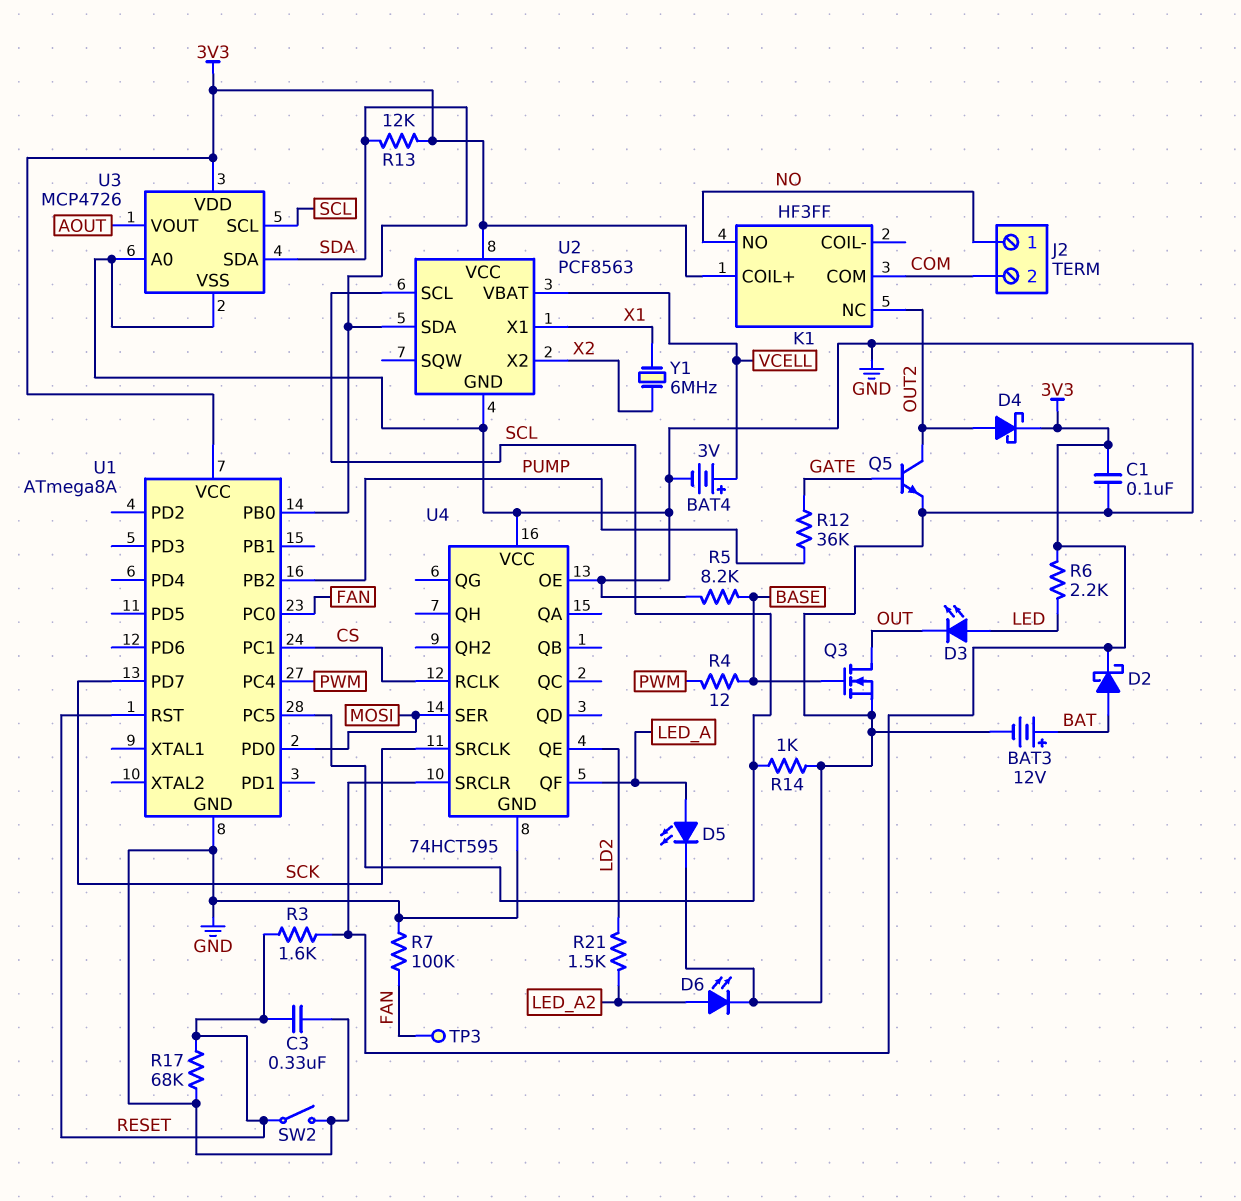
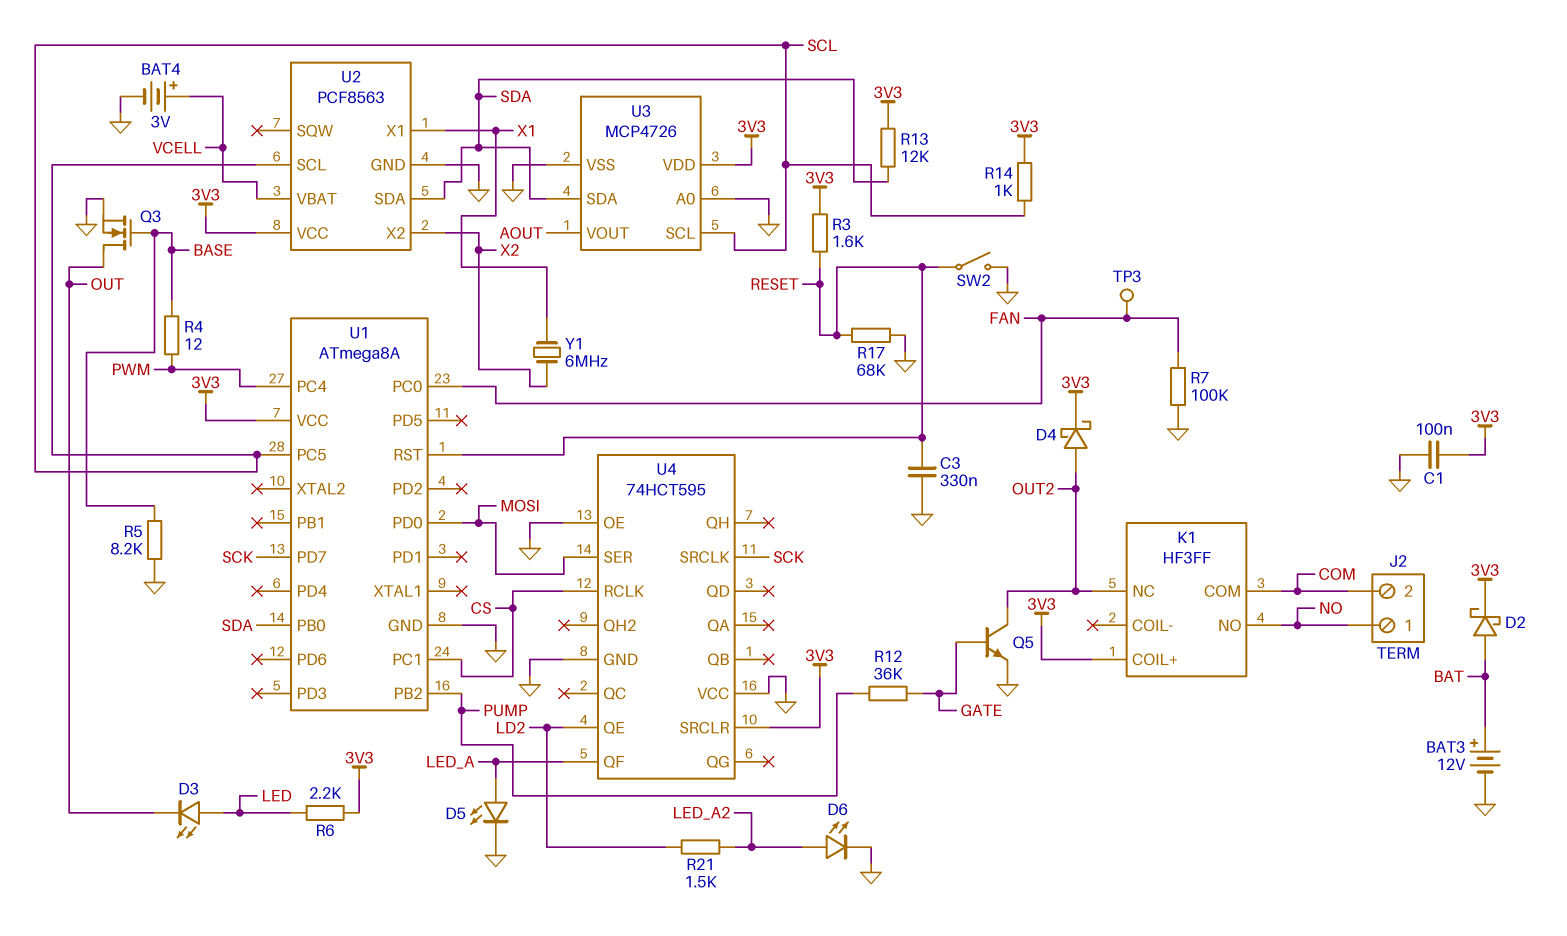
R14: 1k (GND, SCL) -> 1k (3V3, SCL)

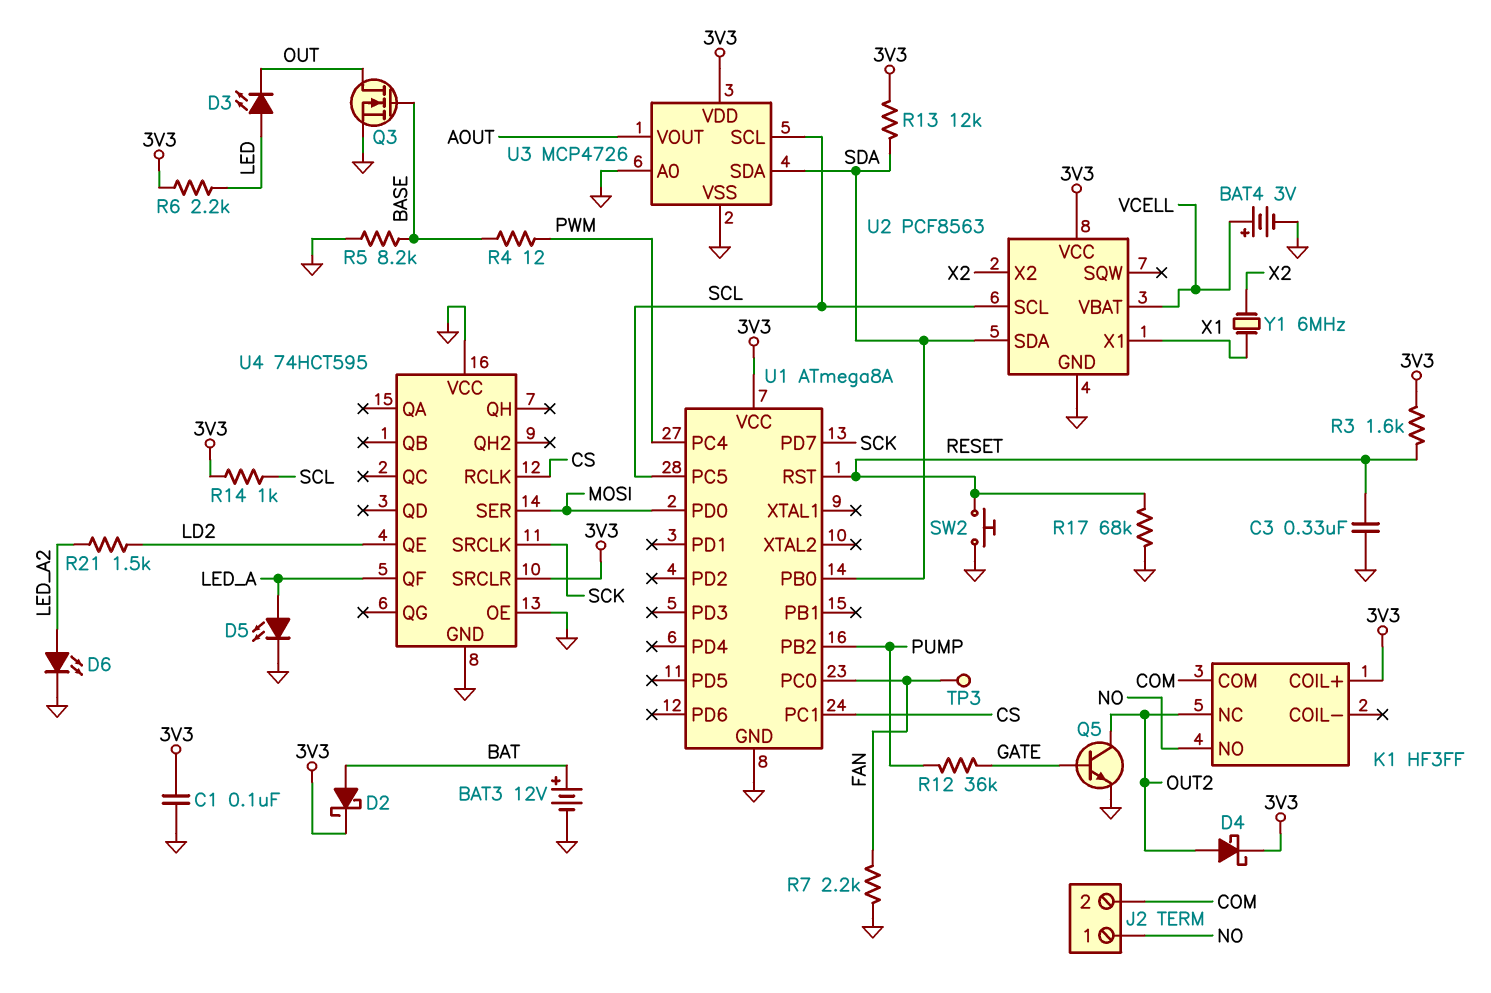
R7: 100k (FAN, GND) -> 2.2k (FAN, GND)
SW2: switch (GND, RESET) -> button (GND, RESET)

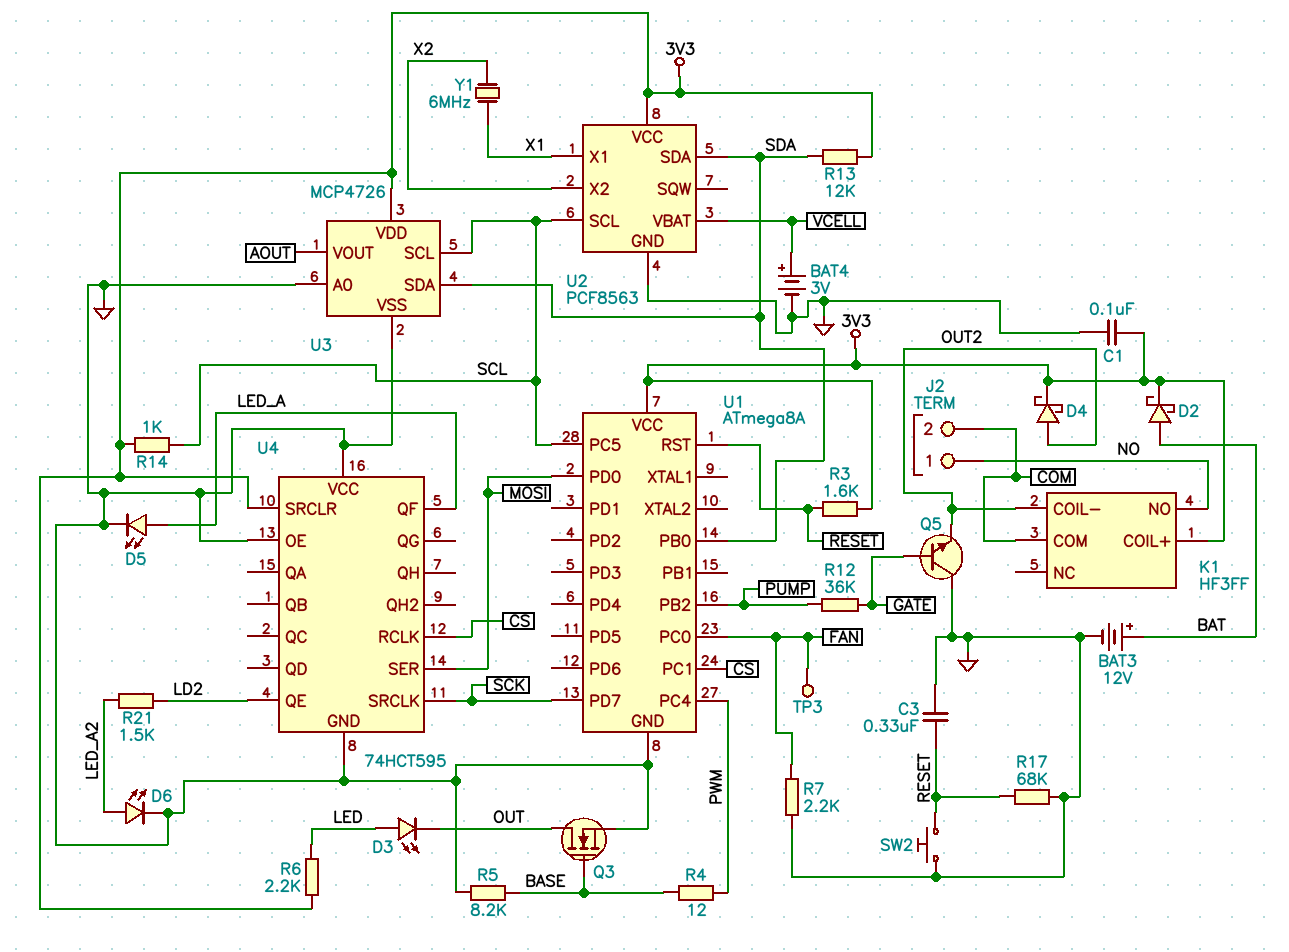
K1 pin COIL-: none -> OUT2
K1 pin NC: OUT2 -> none
Q5: NPN (B GATE, C OUT2, E GND) -> NPN (B GATE, C GND, E OUT2)

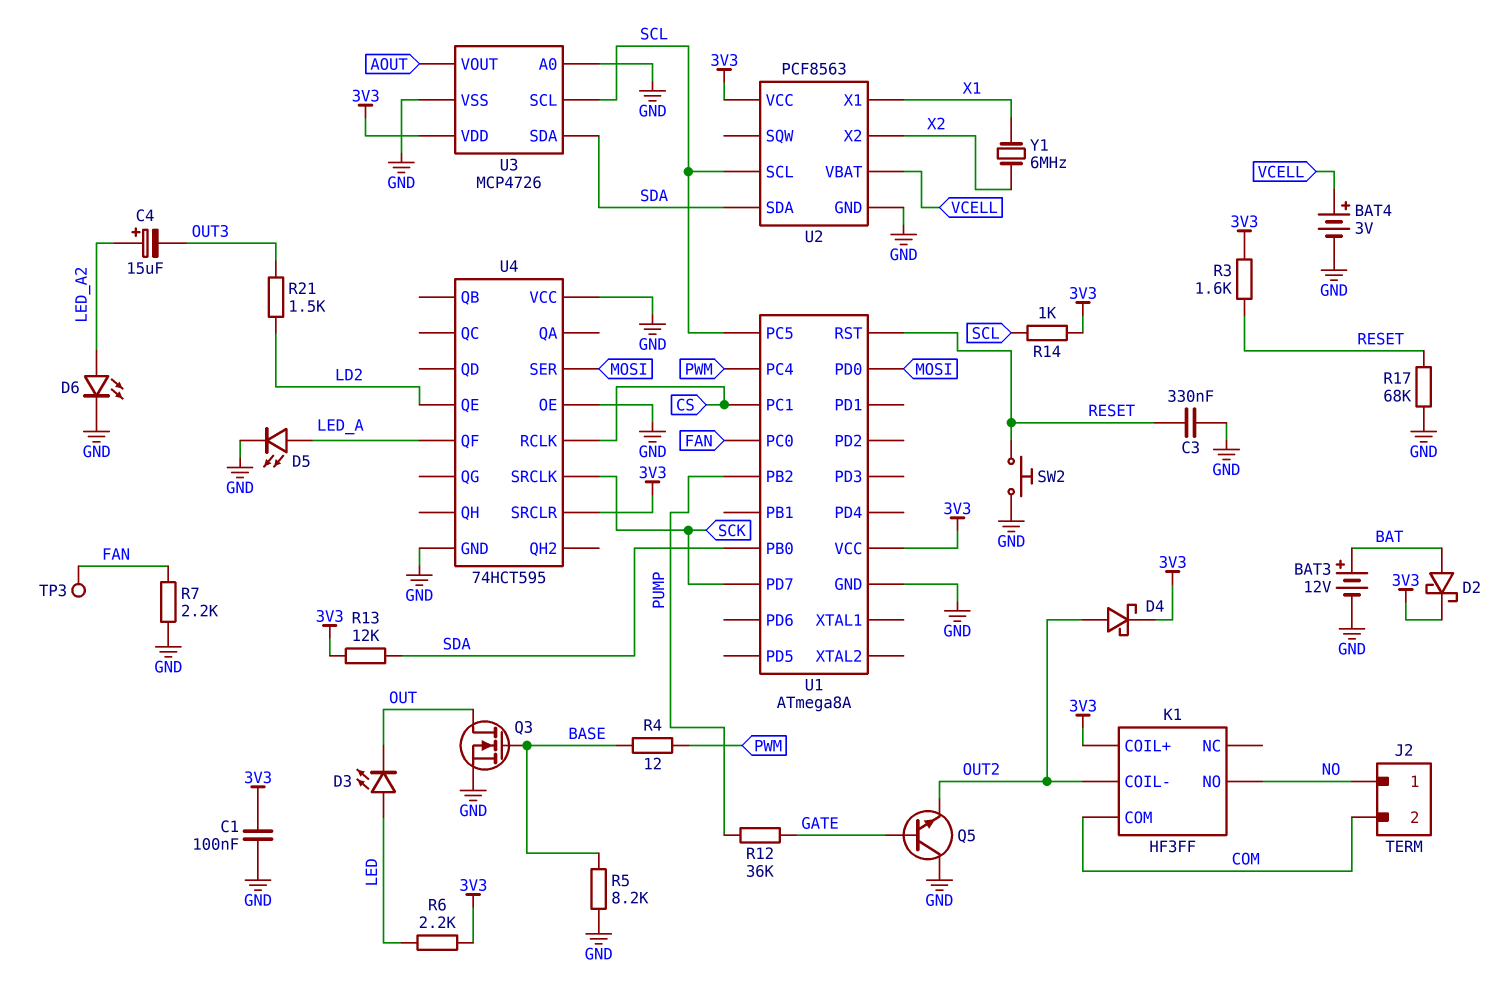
C4: none -> 15uF (plus LED_A2, minus OUT3)
R21: 1.5k (LD2, LED_A2) -> 1.5k (LD2, OUT3)

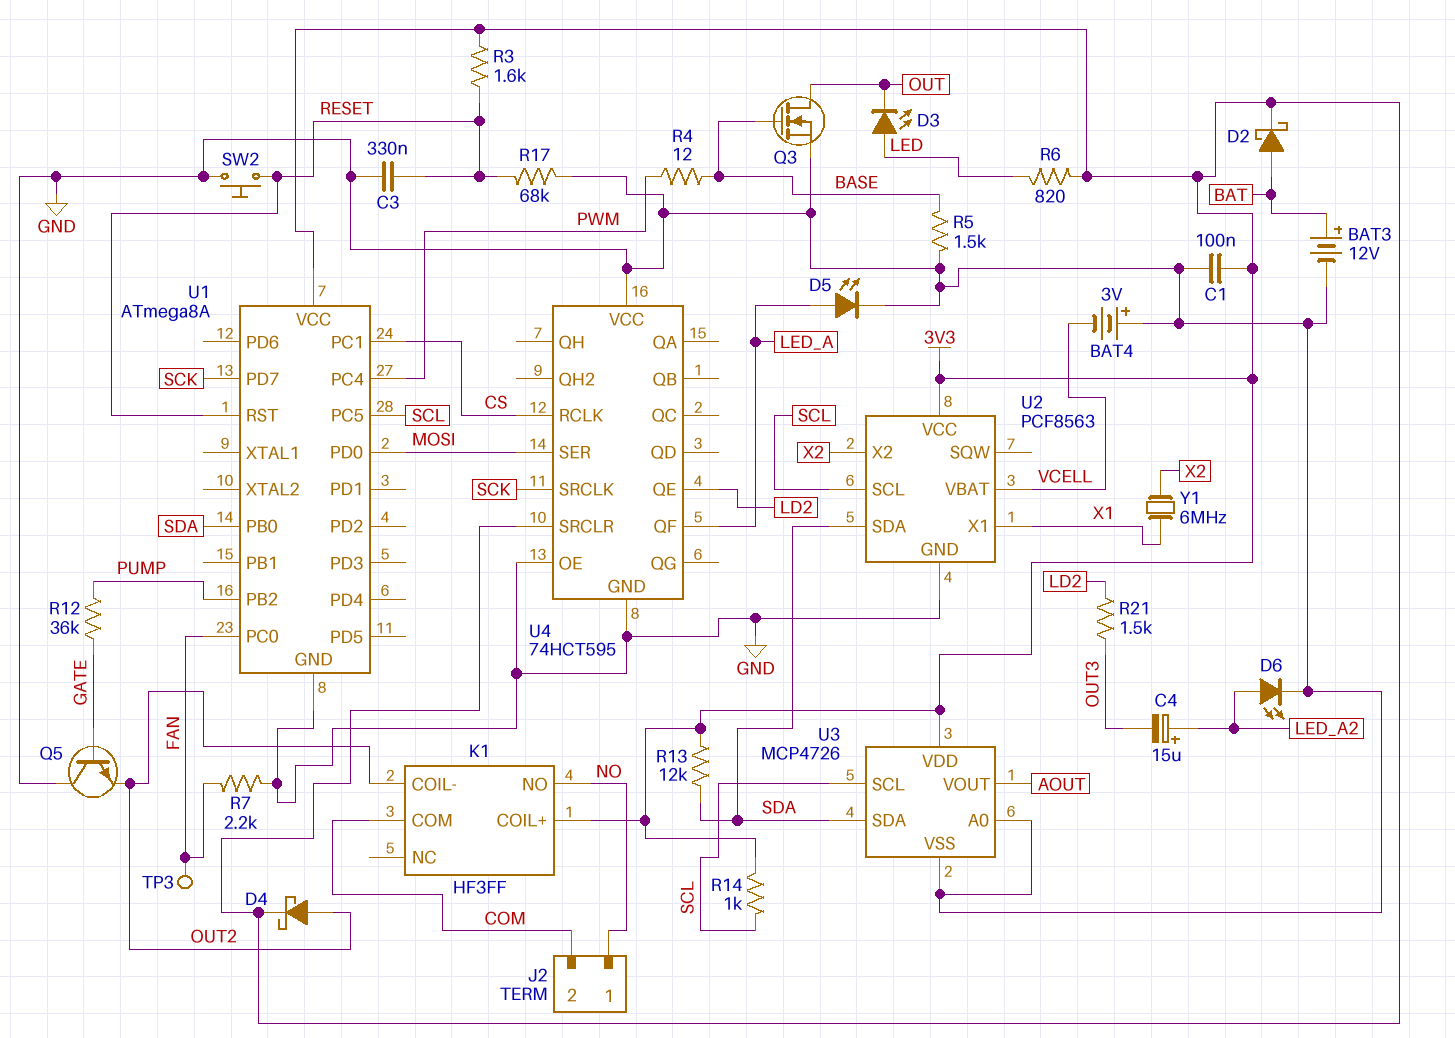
BAT4: 3V (plus VCELL, minus GND) -> 3V (plus GND, minus VCELL)
R5: 8.2k (BASE, GND) -> 1.5k (BASE, GND)
R6: 2.2k (3V3, LED) -> 820 (3V3, LED)

